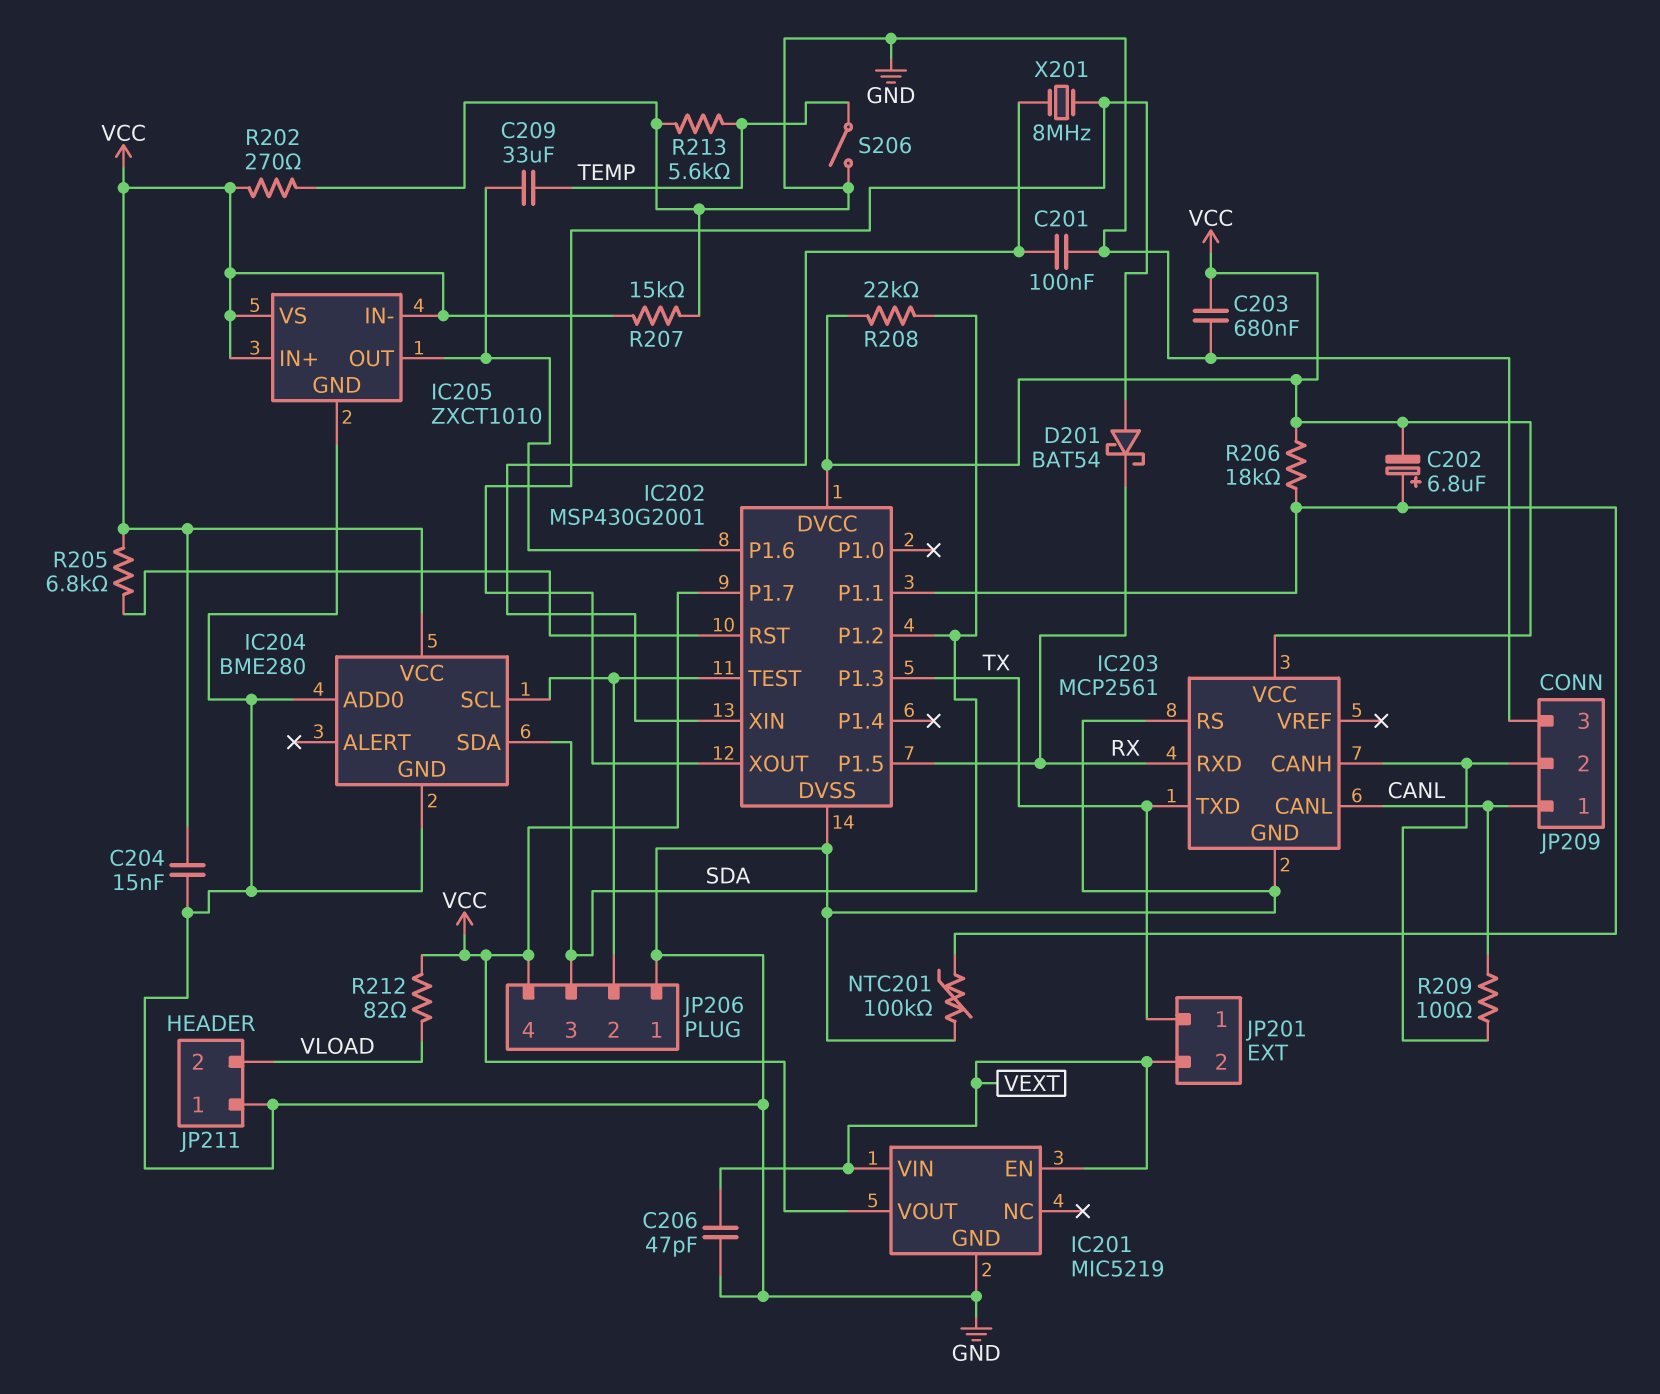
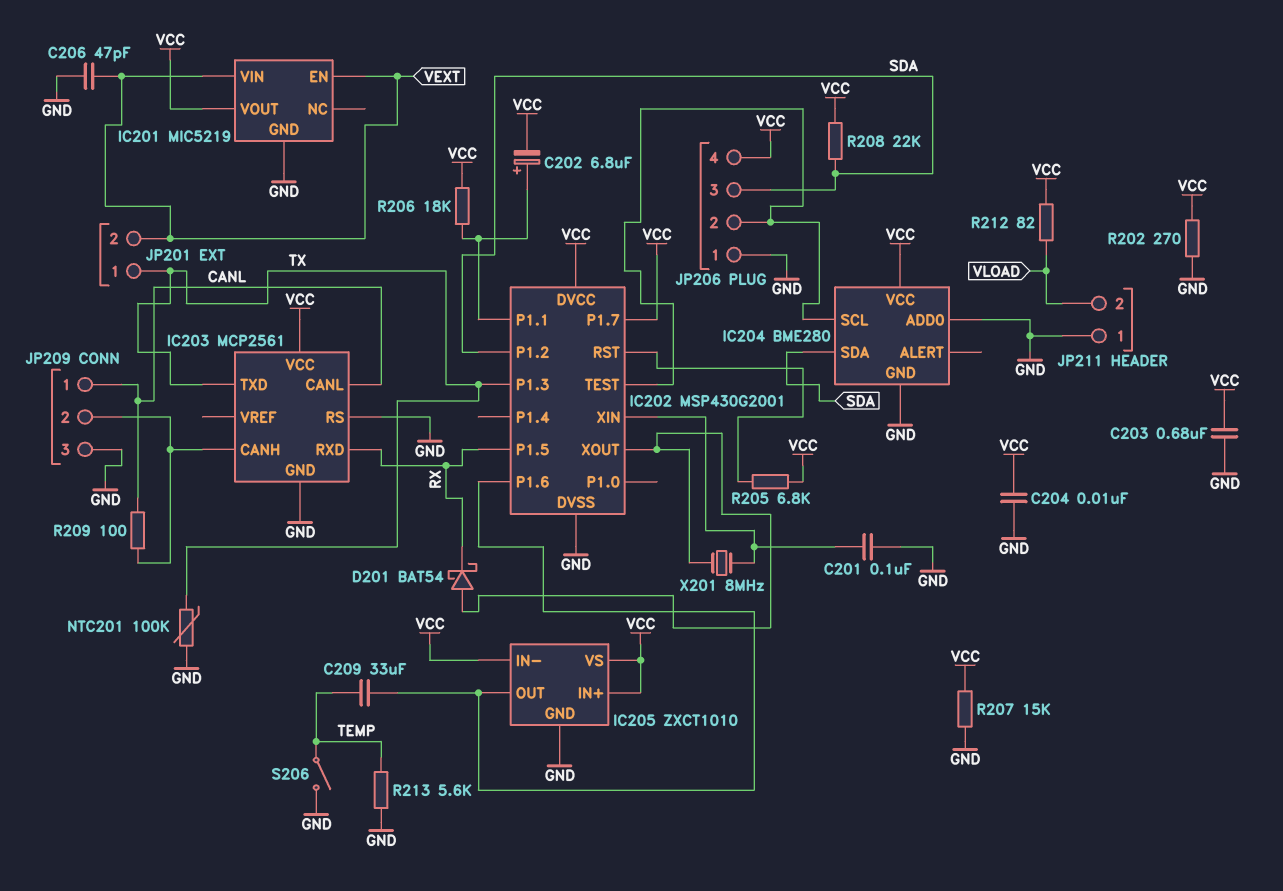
C204: 15nF (GND, VCC) -> 10nF (GND, VCC)
NTC201: 100k (GND, IC202/P1.1) -> 100k (GND, TX)

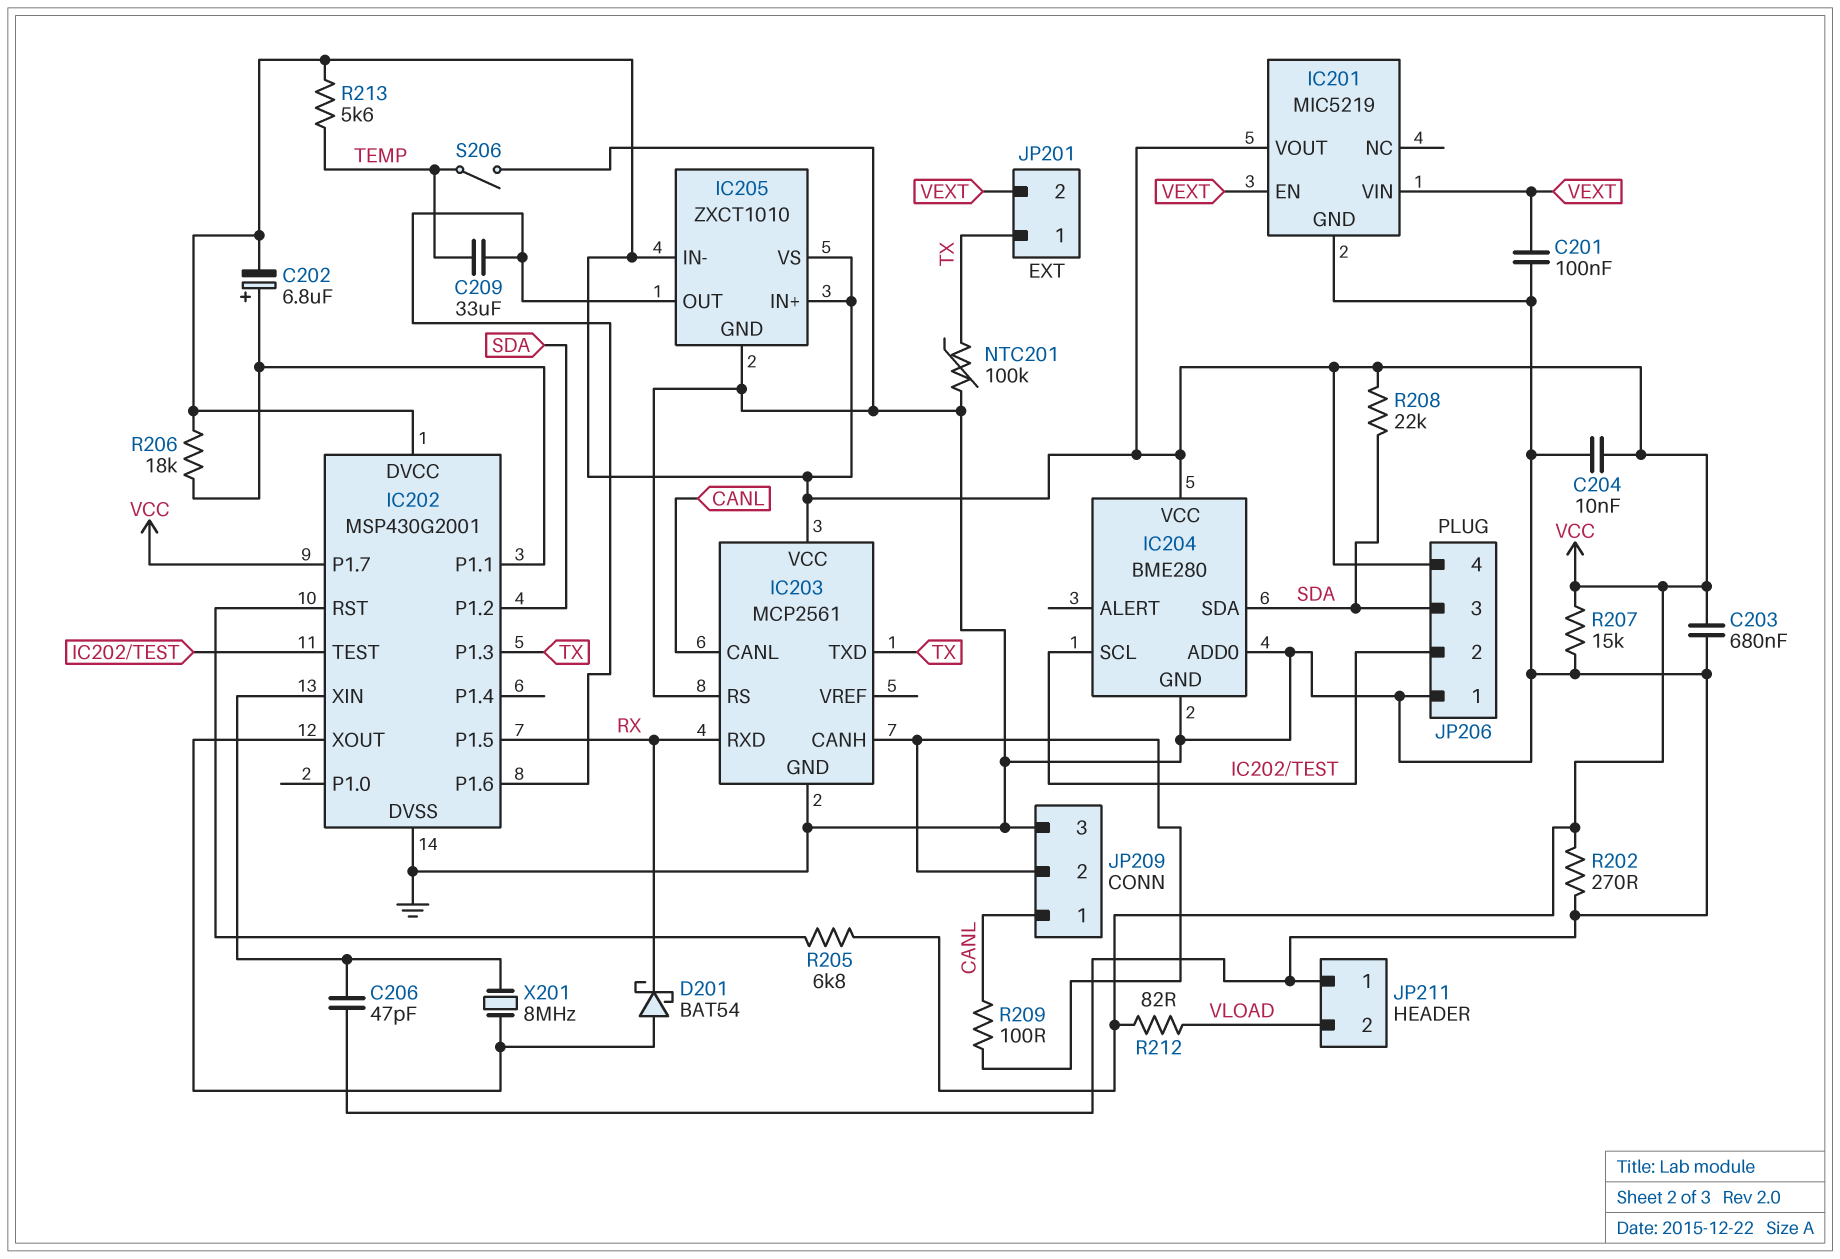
C201: 100nF (GND, IC202/XIN) -> 100nF (GND, VEXT)
C206: 47pF (GND, VEXT) -> 47pF (GND, IC202/XIN)
R213: 5.6k (GND, TEMP) -> 5.6k (TEMP, VCC)

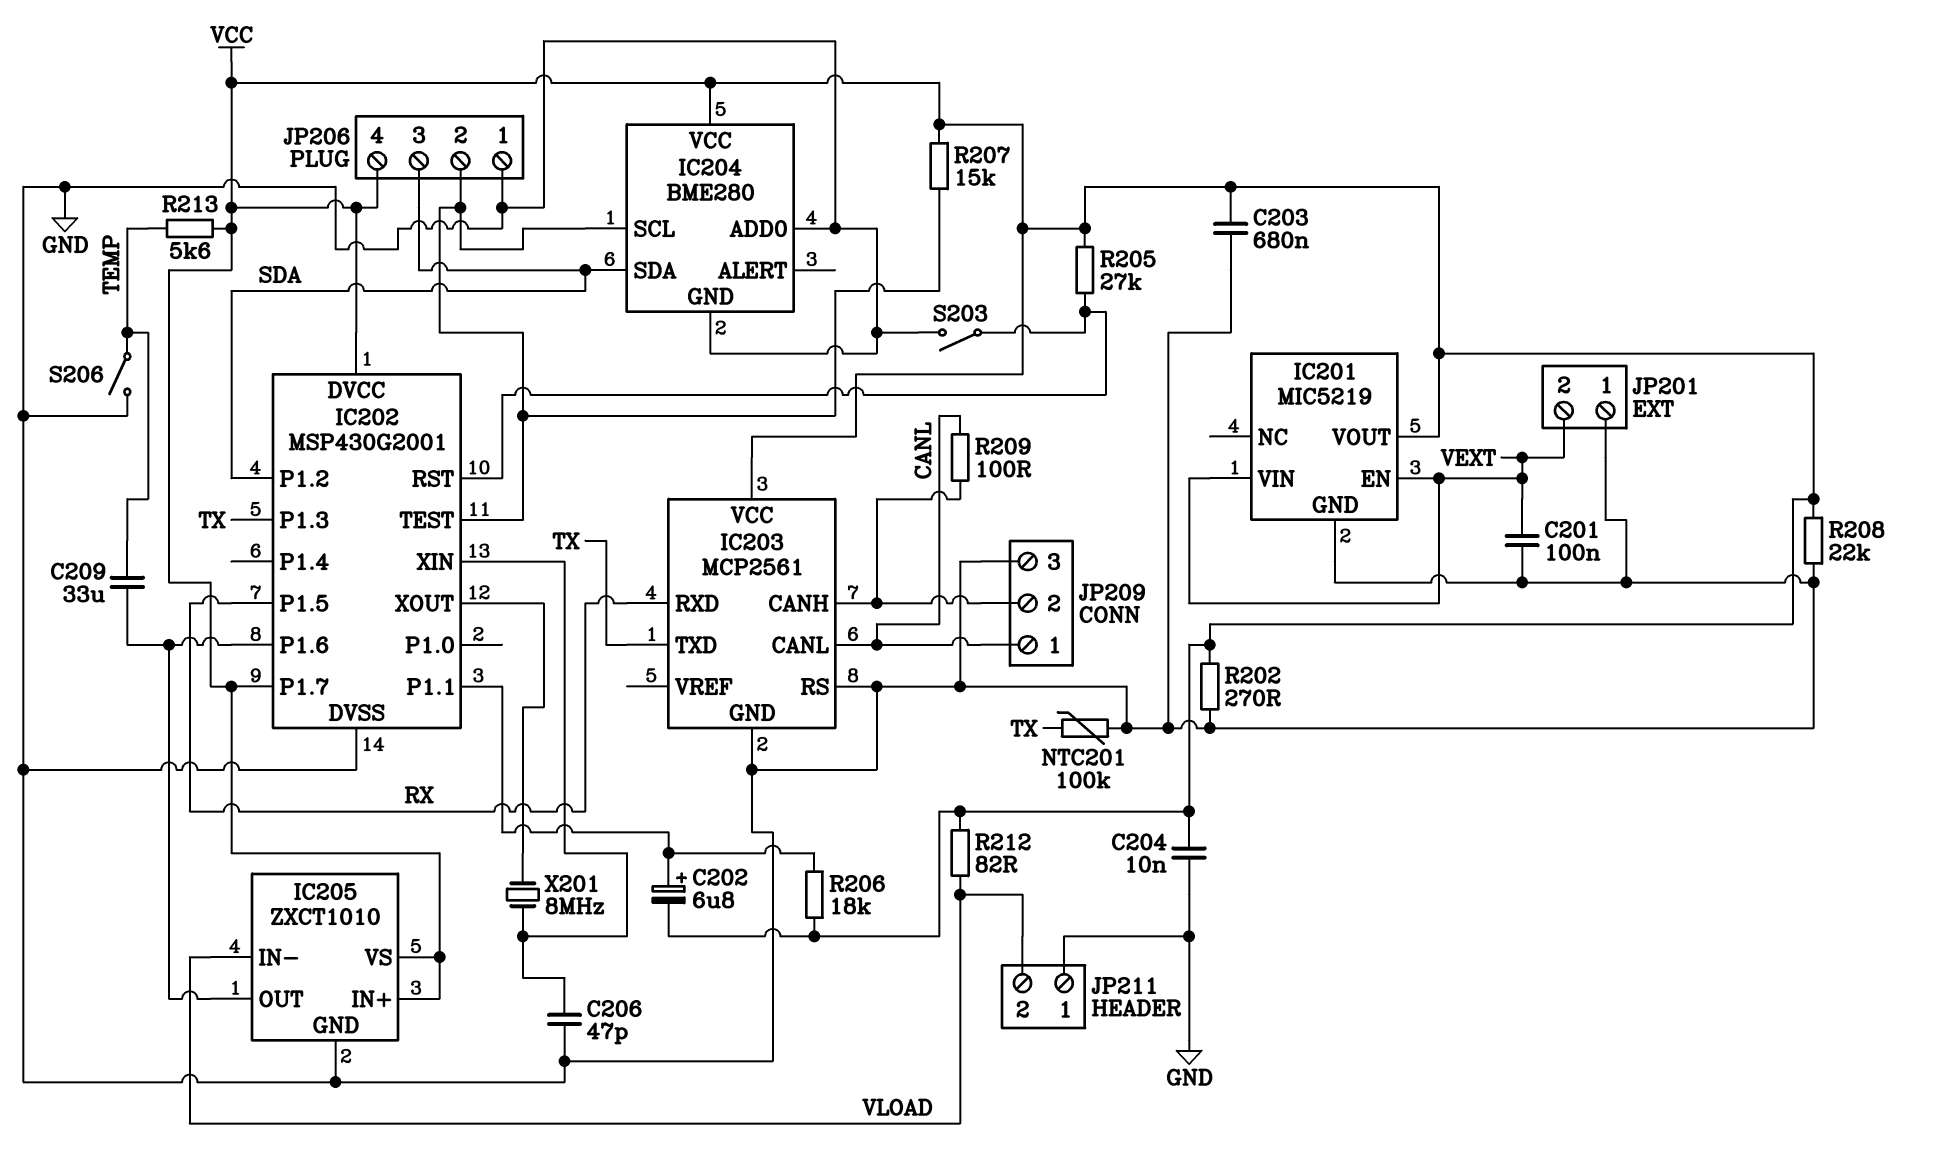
D201: schottky BAT54 (A IC202/XOUT, K RX) -> none
IC205 pin IN-: VCC -> VLOAD
JP201 pin 1: TX -> GND
R205: 6.8k (IC202/RST, VCC) -> 27k (IC202/RST, VCC)
R207: 15k (GND, VCC) -> 15k (IC202/TEST, VCC)
R208: 22k (SDA, VCC) -> 22k (GND, VCC)
S203: none -> switch (GND, IC202/RST)

